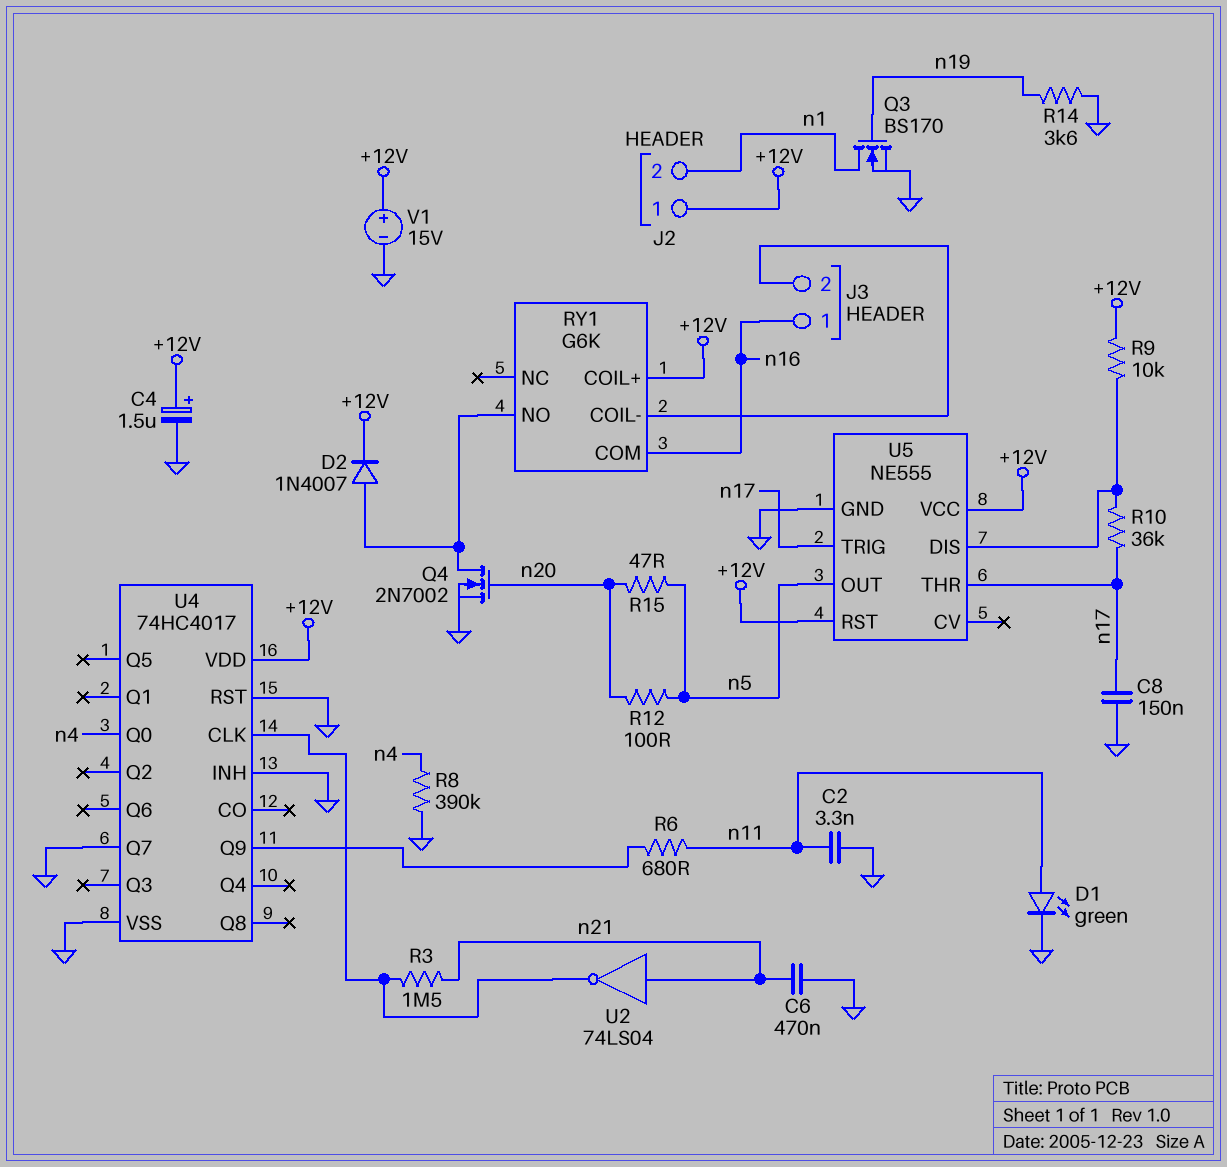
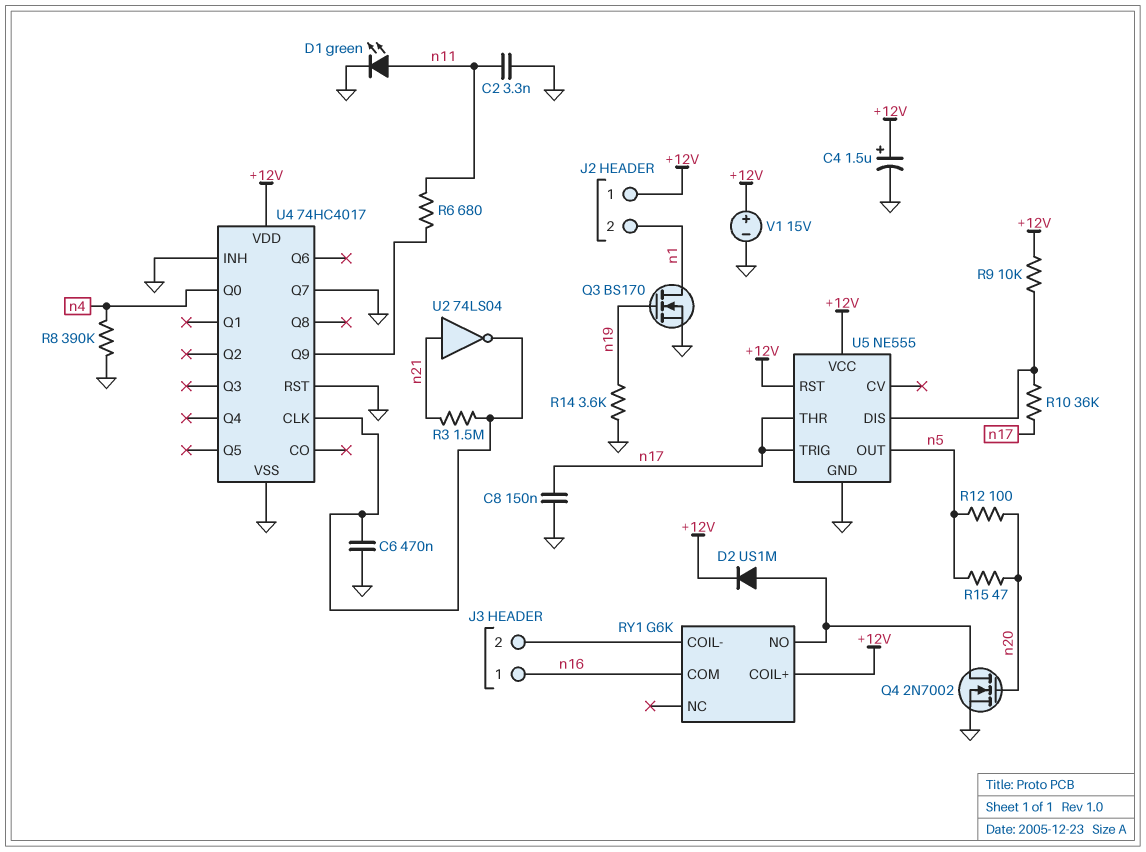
C6: 470nF (GND, n21) -> 470nF (GND, U4/CLK)
D2: diode 1N4007 (A RY1/NO, K +12V) -> diode US1M (A RY1/NO, K +12V)

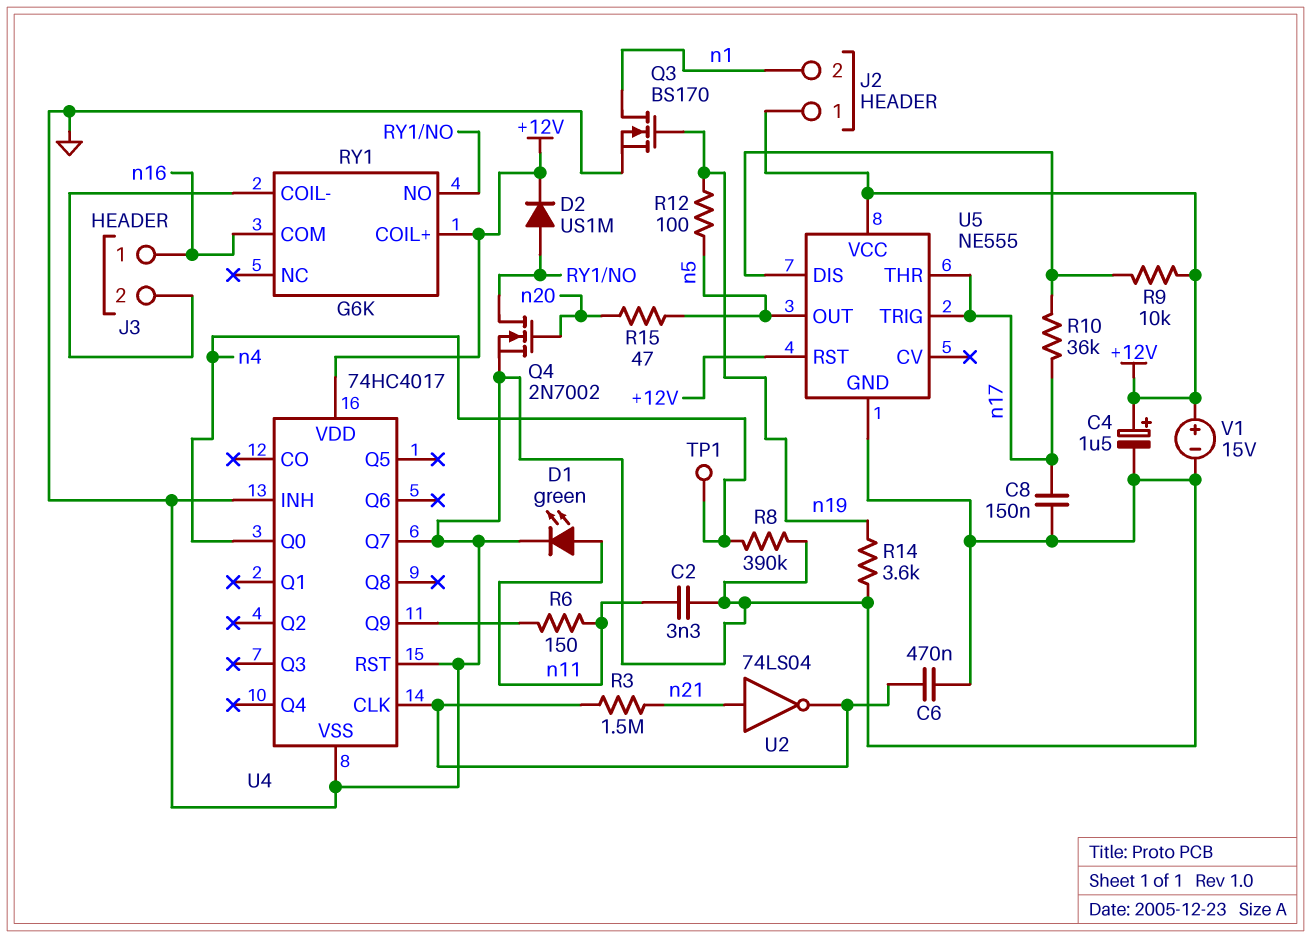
R6: 680 (U4/Q9, n11) -> 150 (U4/Q9, n11)
R12: 100 (n5, n20) -> 100 (n5, n19)
TP1: none -> test point (n4)

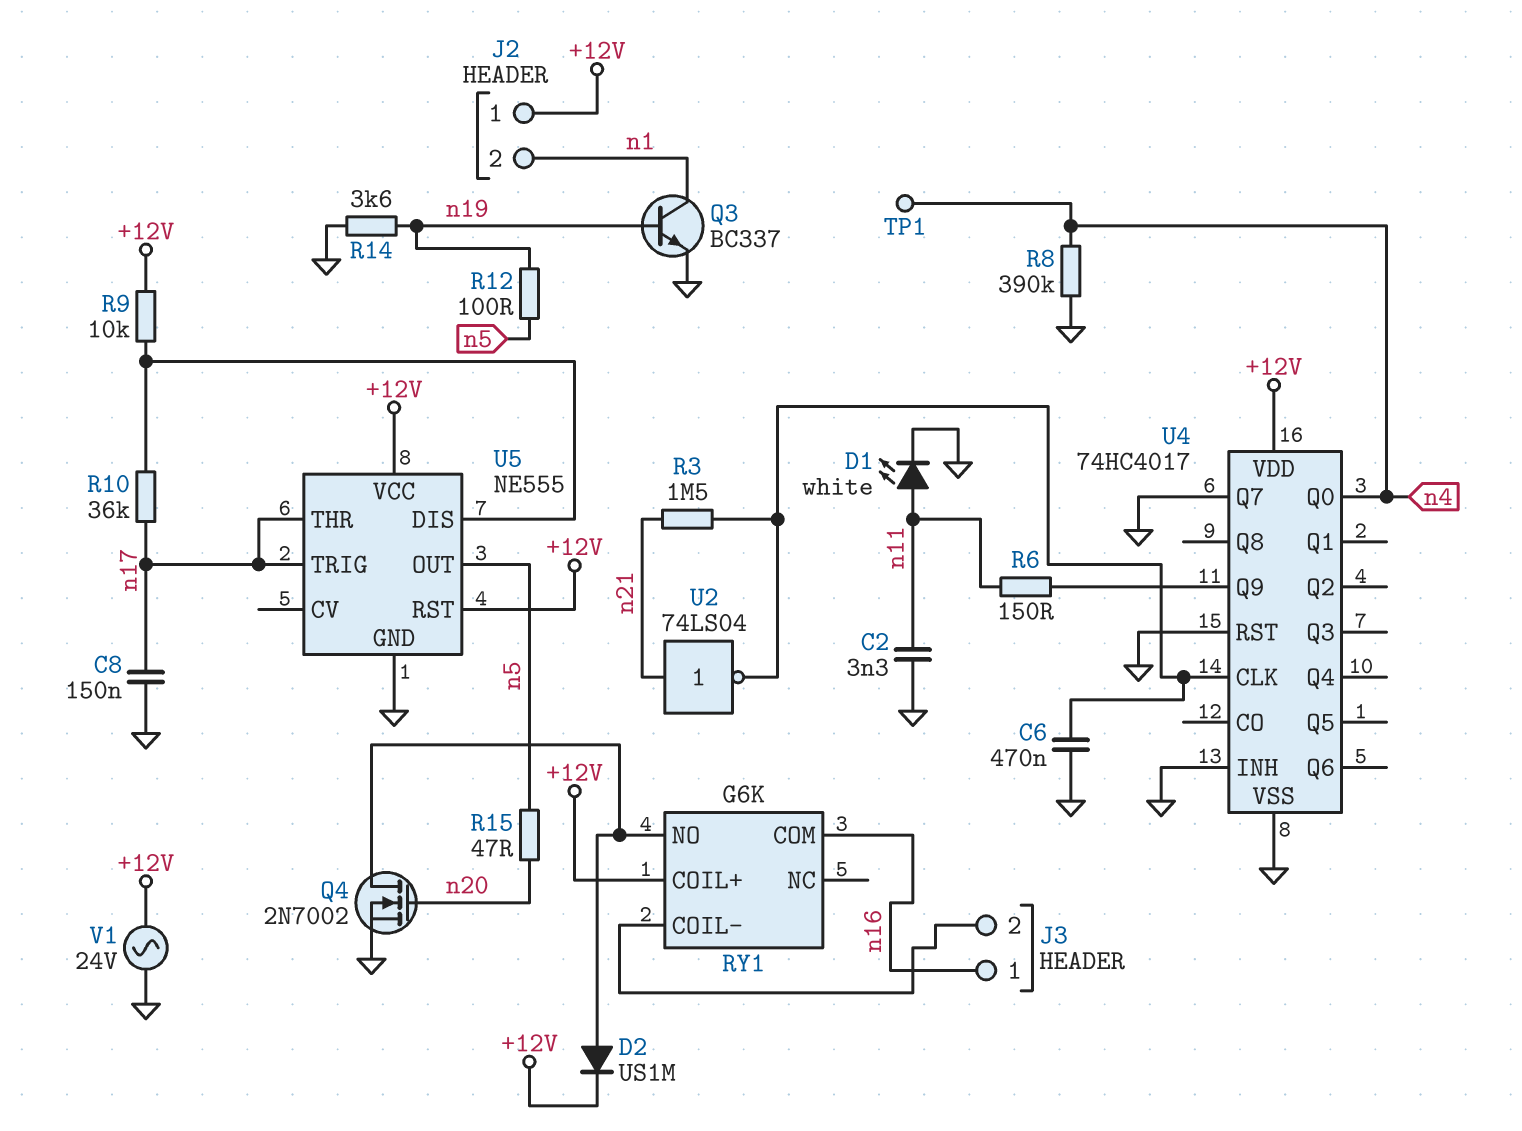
C4: 1.5uF (plus +12V, minus GND) -> none
D1: LED green (A n11, K GND) -> LED white (A n11, K GND)
Q3: NMOS BS170 (G n19, D n1, S GND) -> NPN BC337 (B n19, C n1, E GND)
V1: 15V (plus +12V, minus GND) -> AC 24V (+12V, GND)

